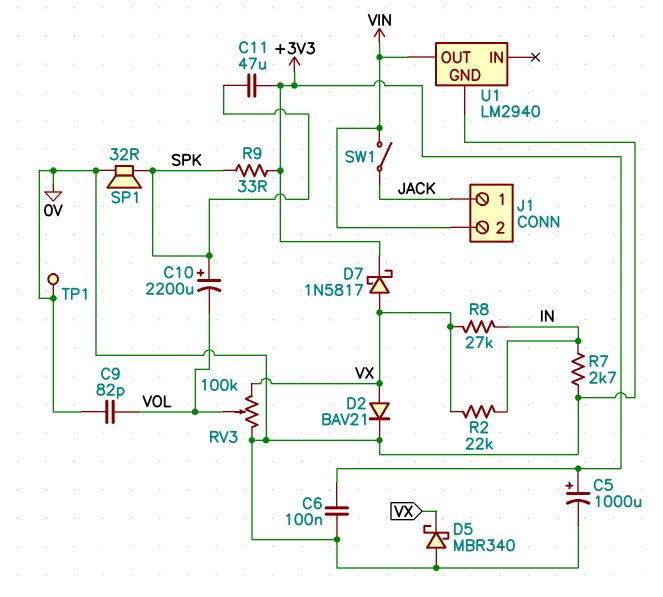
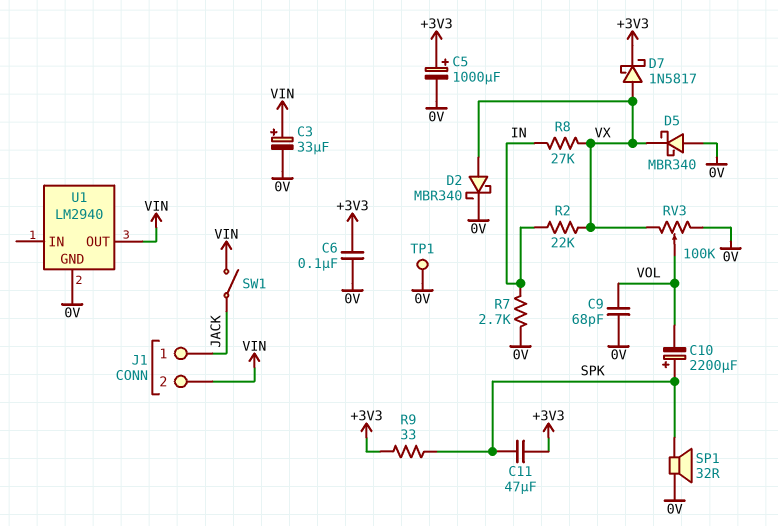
C3: none -> 33uF (plus VIN, minus 0V)
C9: 82pF (0V, VOL) -> 68pF (0V, VOL)
D2: diode BAV21 (A VX, K 0V) -> schottky MBR340 (A VX, K 0V)

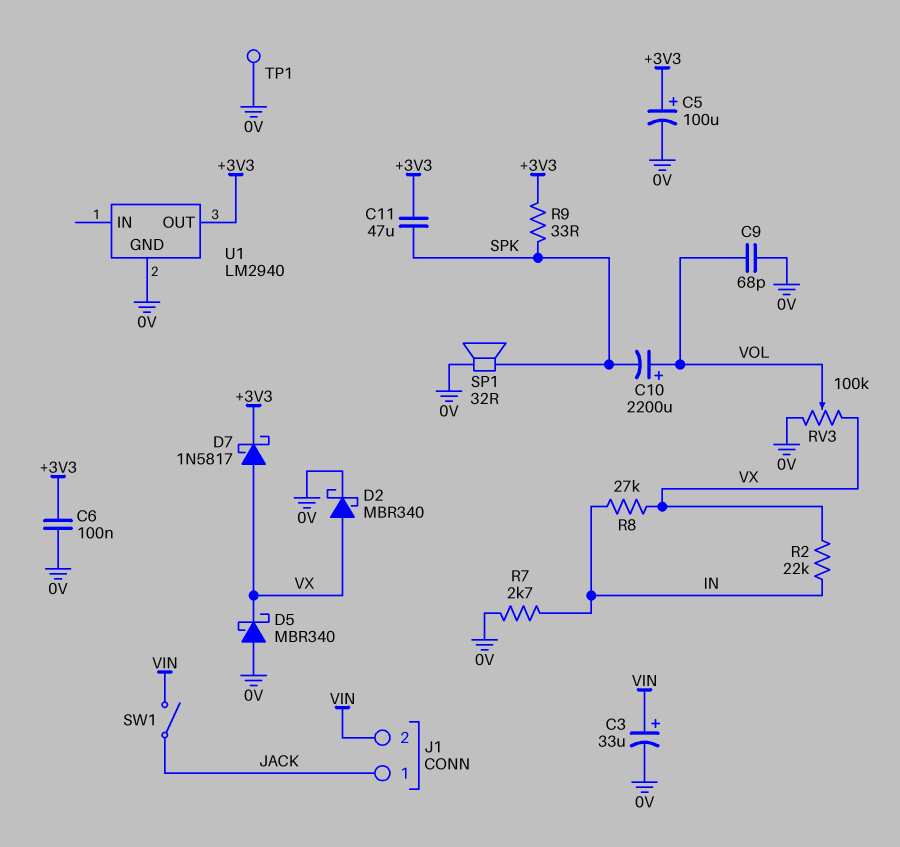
C5: 1000uF (plus +3V3, minus 0V) -> 100uF (plus +3V3, minus 0V)
C10: 2200uF (plus SPK, minus VOL) -> 2200uF (plus VOL, minus SPK)
U1 pin OUT: VIN -> +3V3

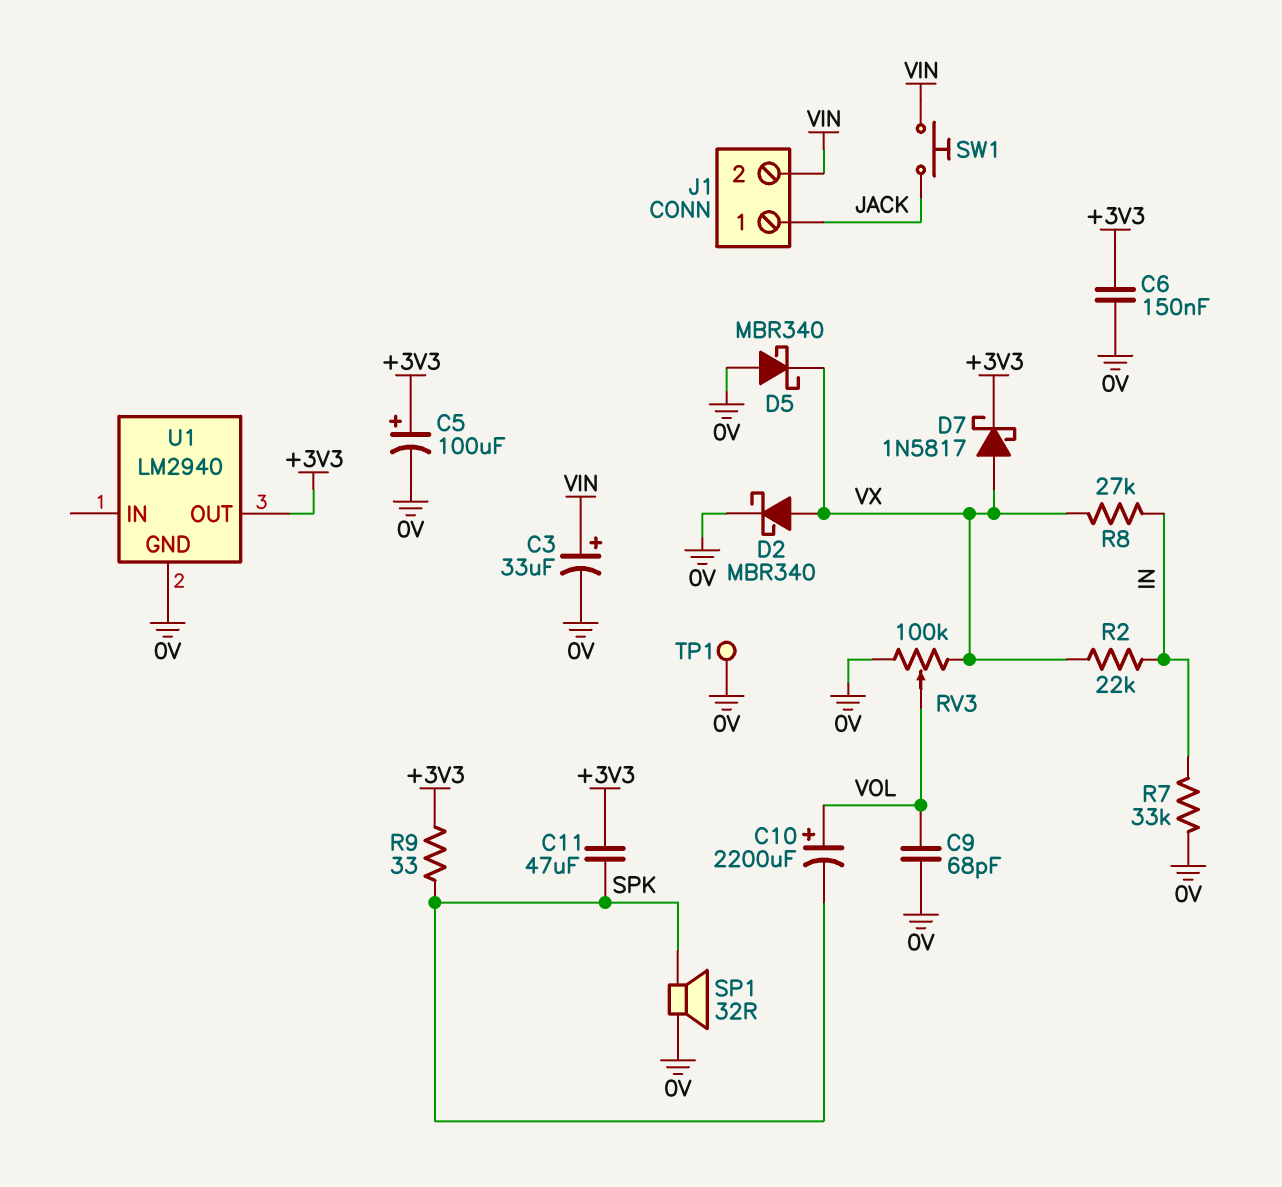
C6: 100nF (+3V3, 0V) -> 150nF (+3V3, 0V)
R7: 2.7k (0V, IN) -> 33k (0V, IN)
SW1: switch (JACK, VIN) -> button (JACK, VIN)

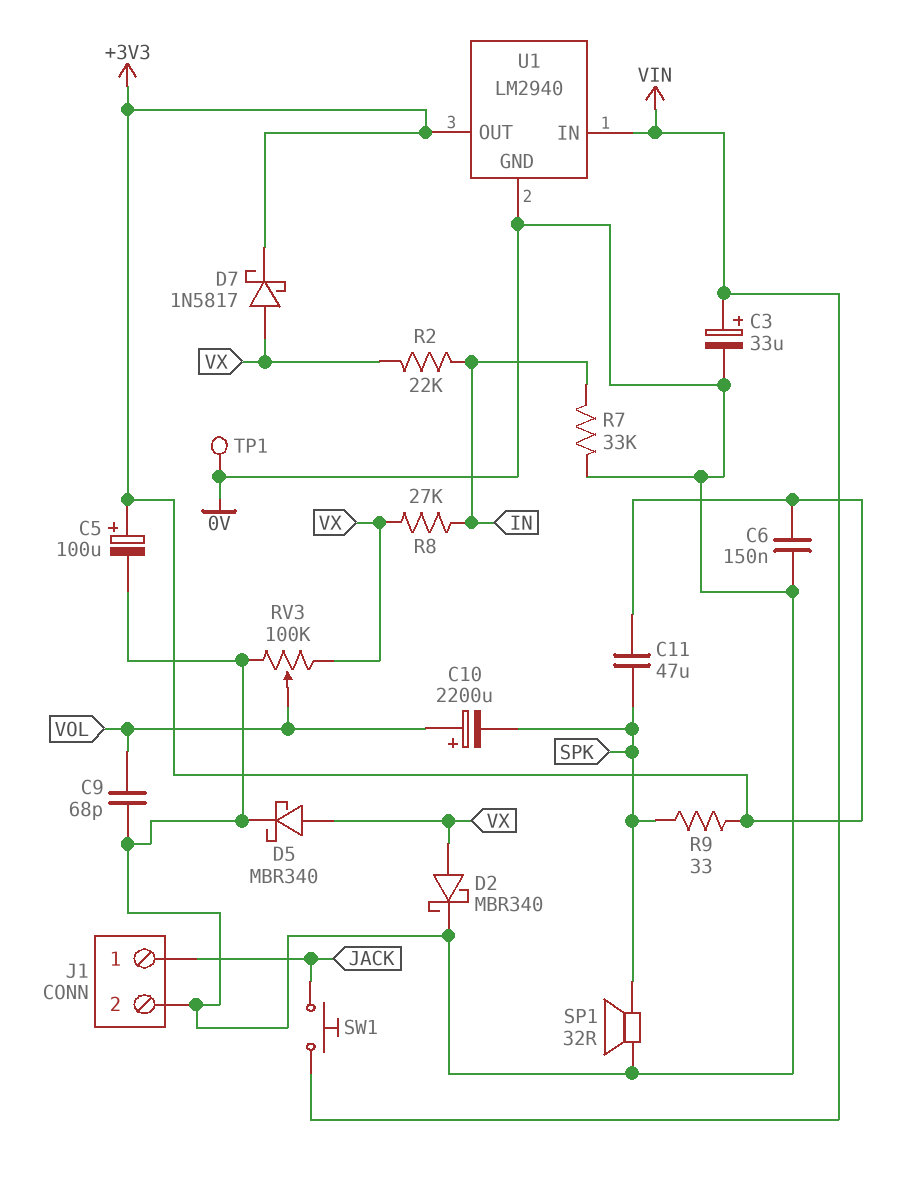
D5: schottky MBR340 (A 0V, K VX) -> schottky MBR340 (A VX, K 0V)
J1 pin 2: VIN -> 0V
U1 pin IN: none -> VIN

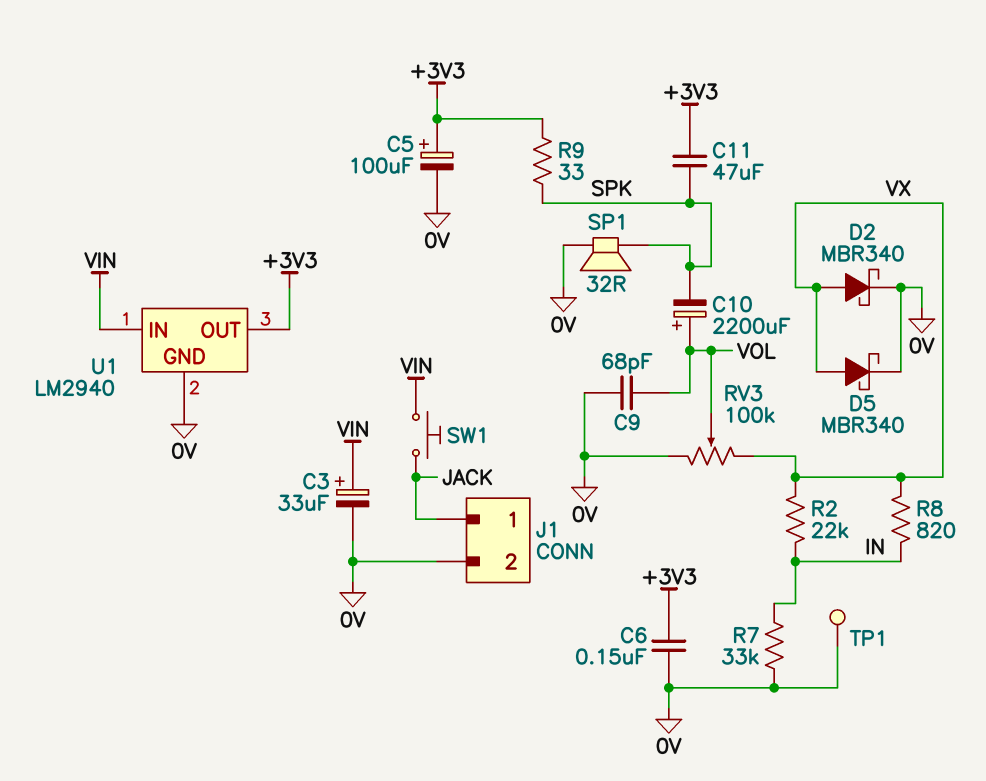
D7: schottky 1N5817 (A VX, K +3V3) -> none
R8: 27k (IN, VX) -> 820 (IN, VX)

